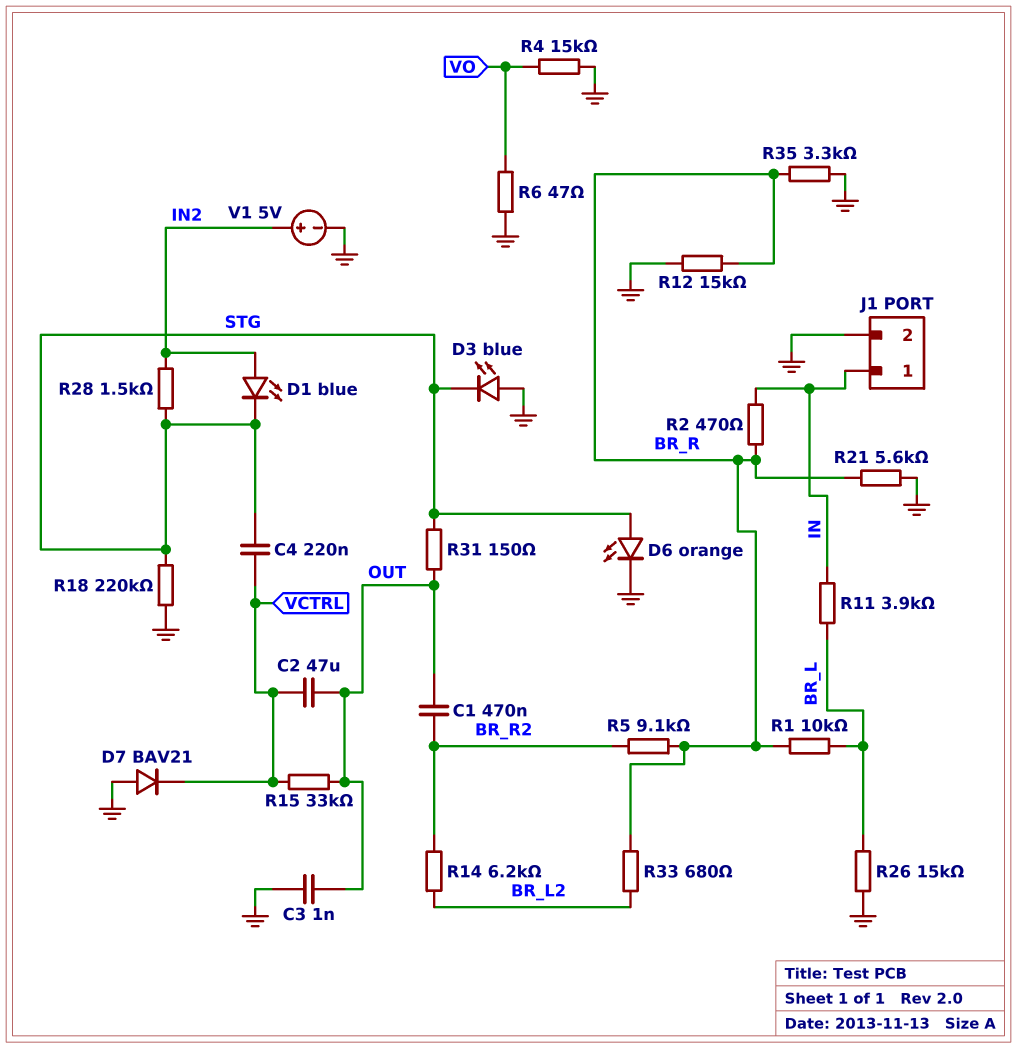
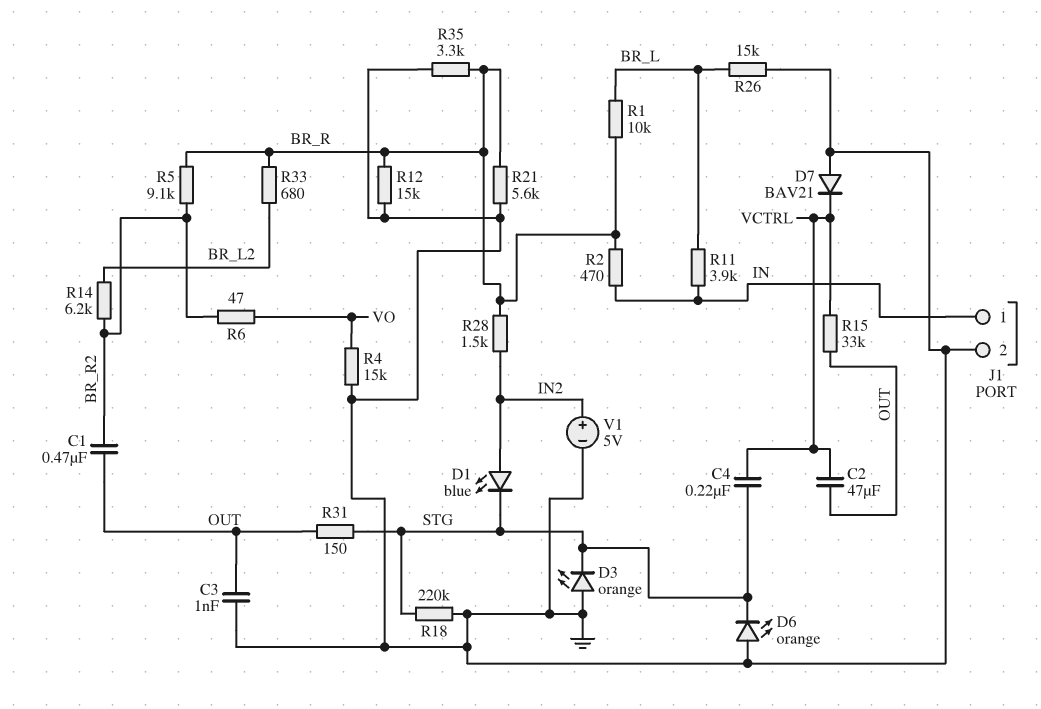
D3: LED blue (A GND, K STG) -> LED orange (A GND, K STG)
D6: LED orange (A STG, K GND) -> LED orange (A GND, K STG)
R6: 47 (GND, VO) -> 47 (BR_R2, VO)
R28: 1.5k (IN2, STG) -> 1.5k (BR_R, IN2)

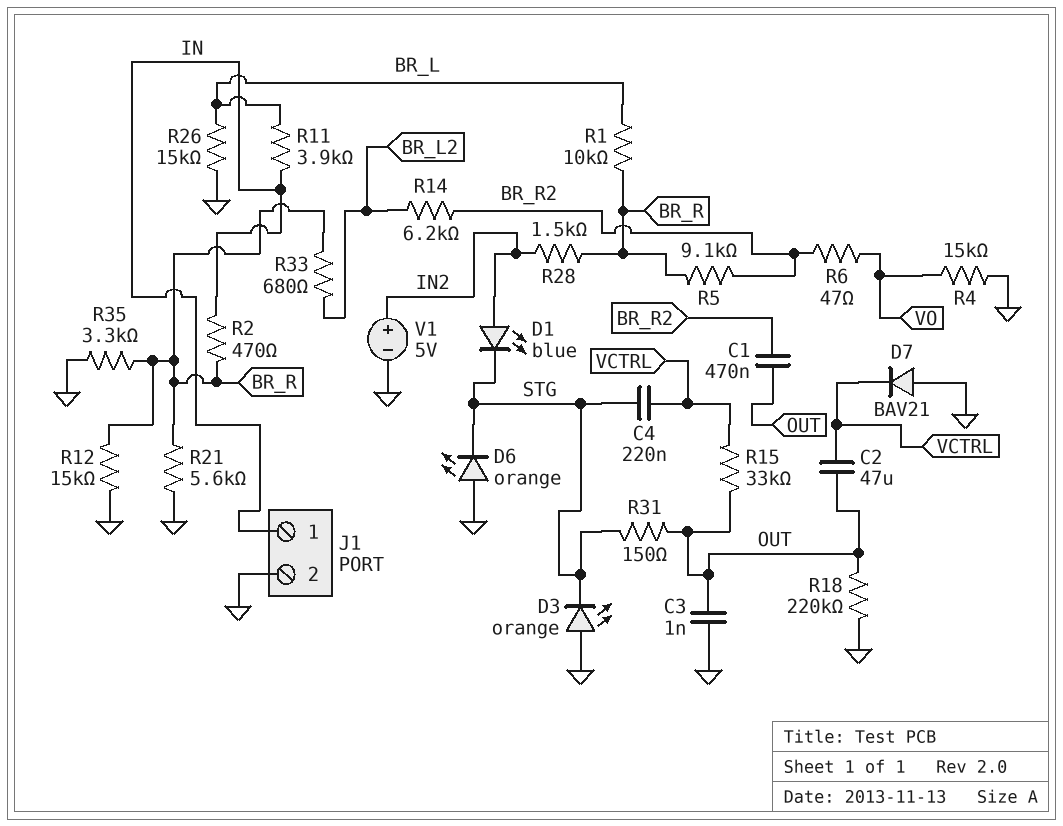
R18: 220k (GND, STG) -> 220k (GND, OUT)

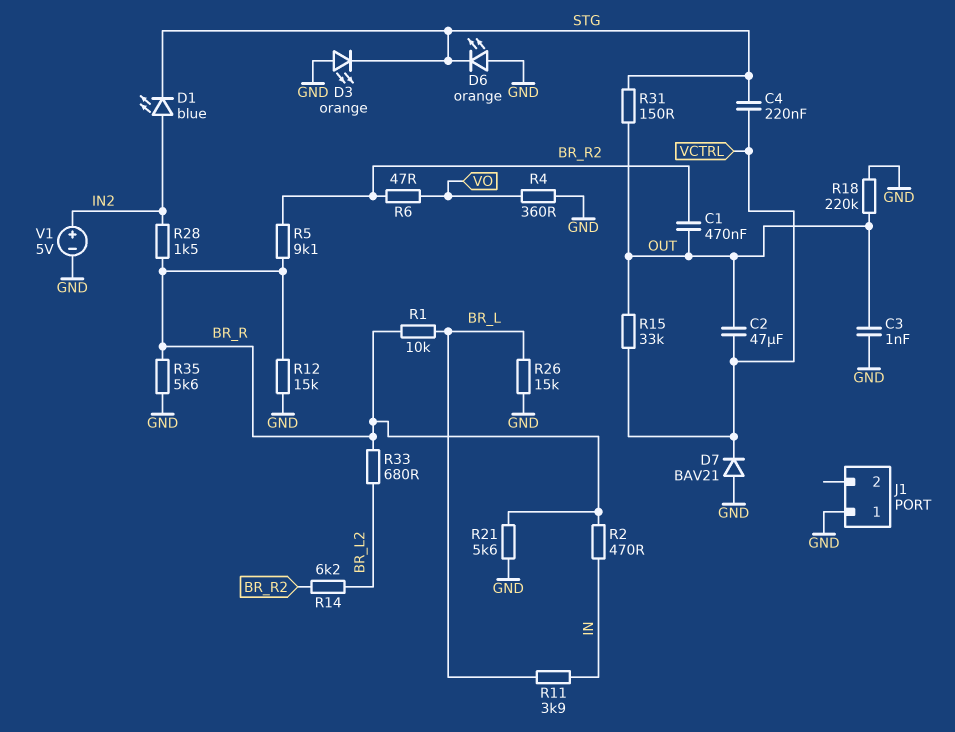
J1 pin 1: IN -> GND
J1 pin 2: GND -> none
R4: 15k (GND, VO) -> 360 (GND, VO)
R35: 3.3k (BR_R, GND) -> 5.6k (BR_R, GND)

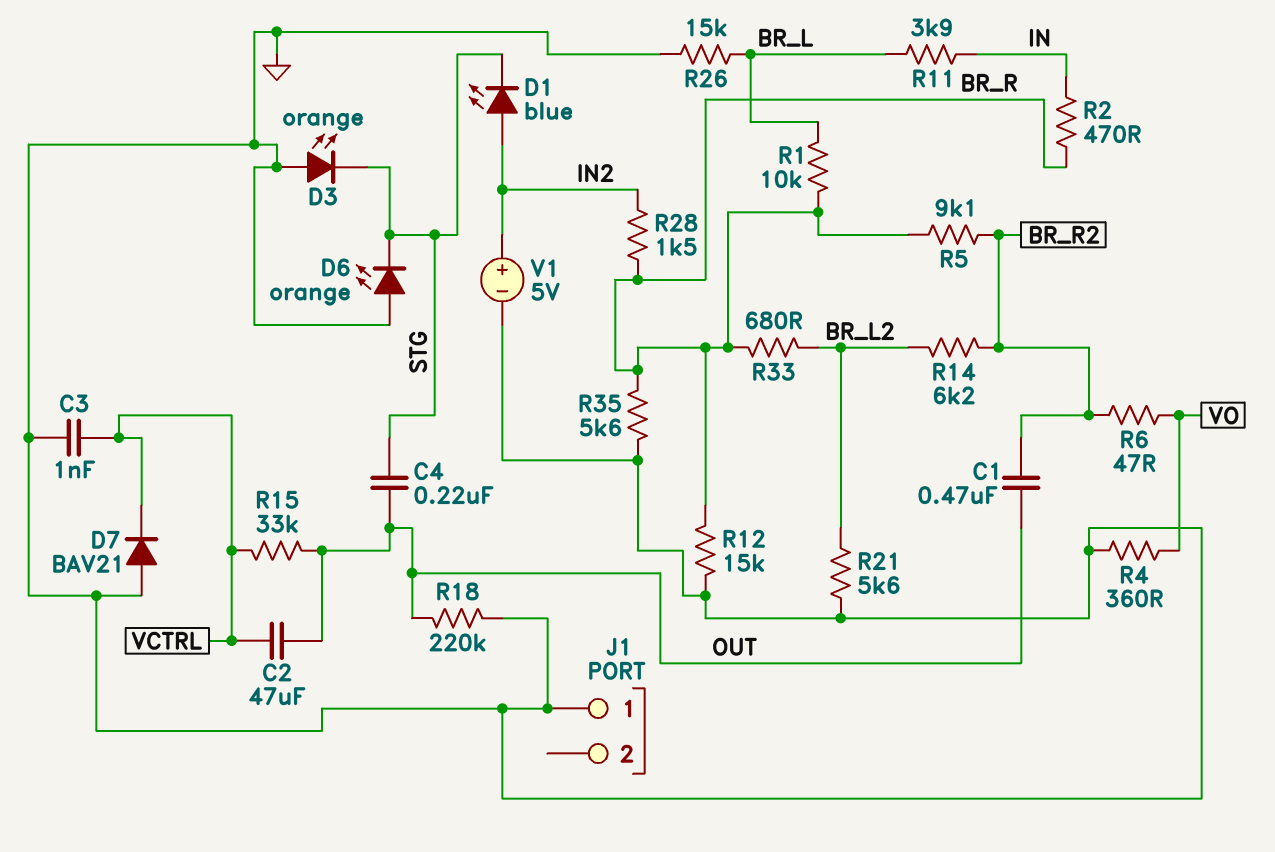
C3: 1nF (GND, OUT) -> 1nF (GND, VCTRL)
C4: 220nF (STG, VCTRL) -> 220nF (OUT, STG)
R21: 5.6k (BR_R, GND) -> 5.6k (BR_L2, GND)
R31: 150 (OUT, STG) -> none

